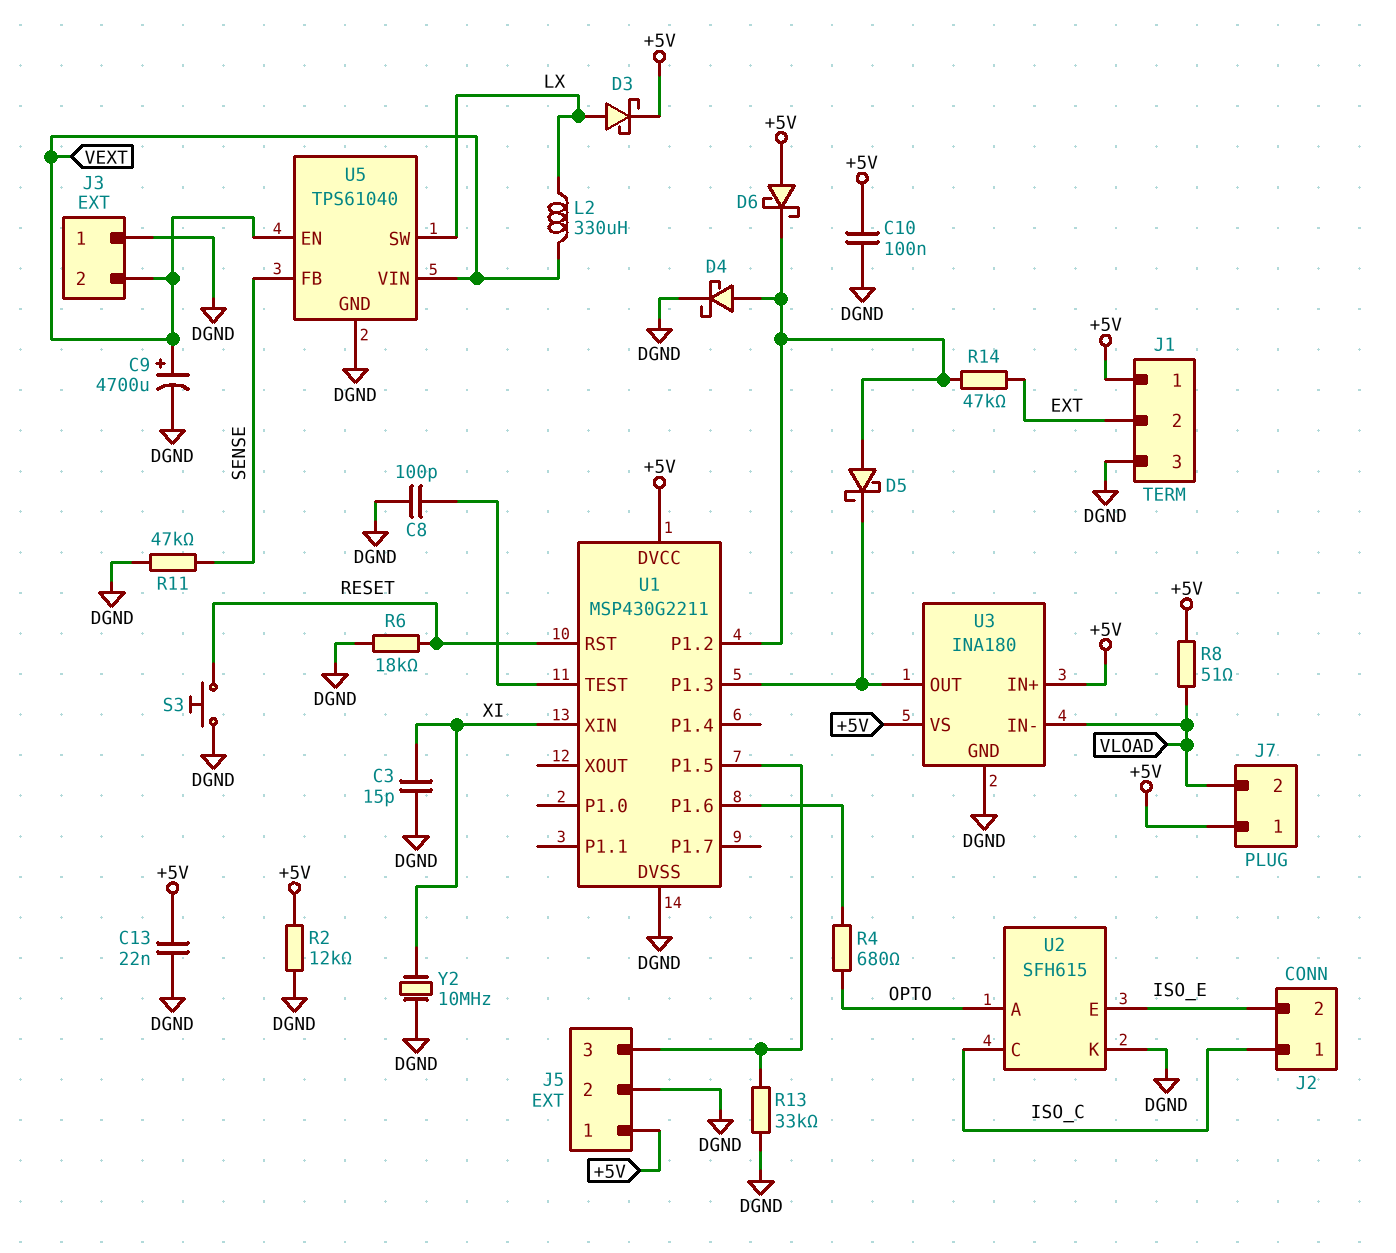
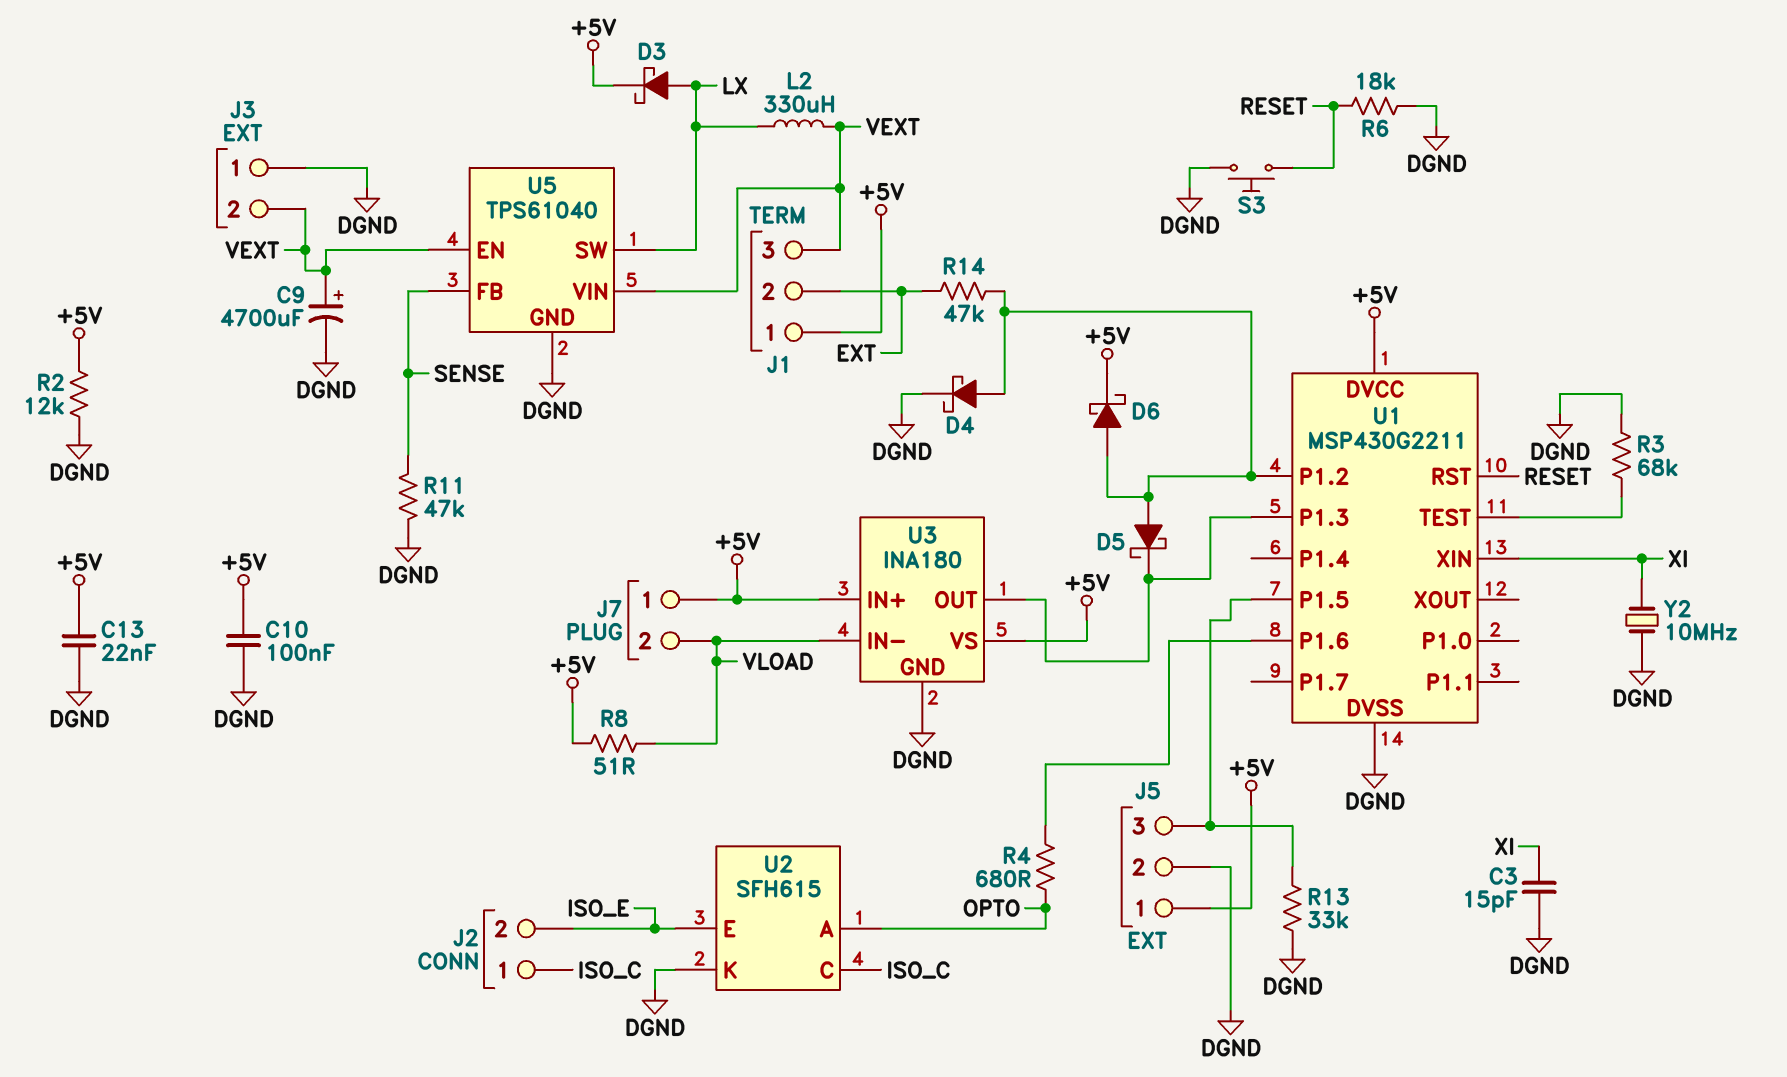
C8: 100pF (DGND, U1/TEST) -> none
D6: schottky (A +5V, K U1/P1.2) -> schottky (A U1/P1.2, K +5V)
J1 pin 3: DGND -> VEXT
R3: none -> 68k (DGND, U1/TEST)

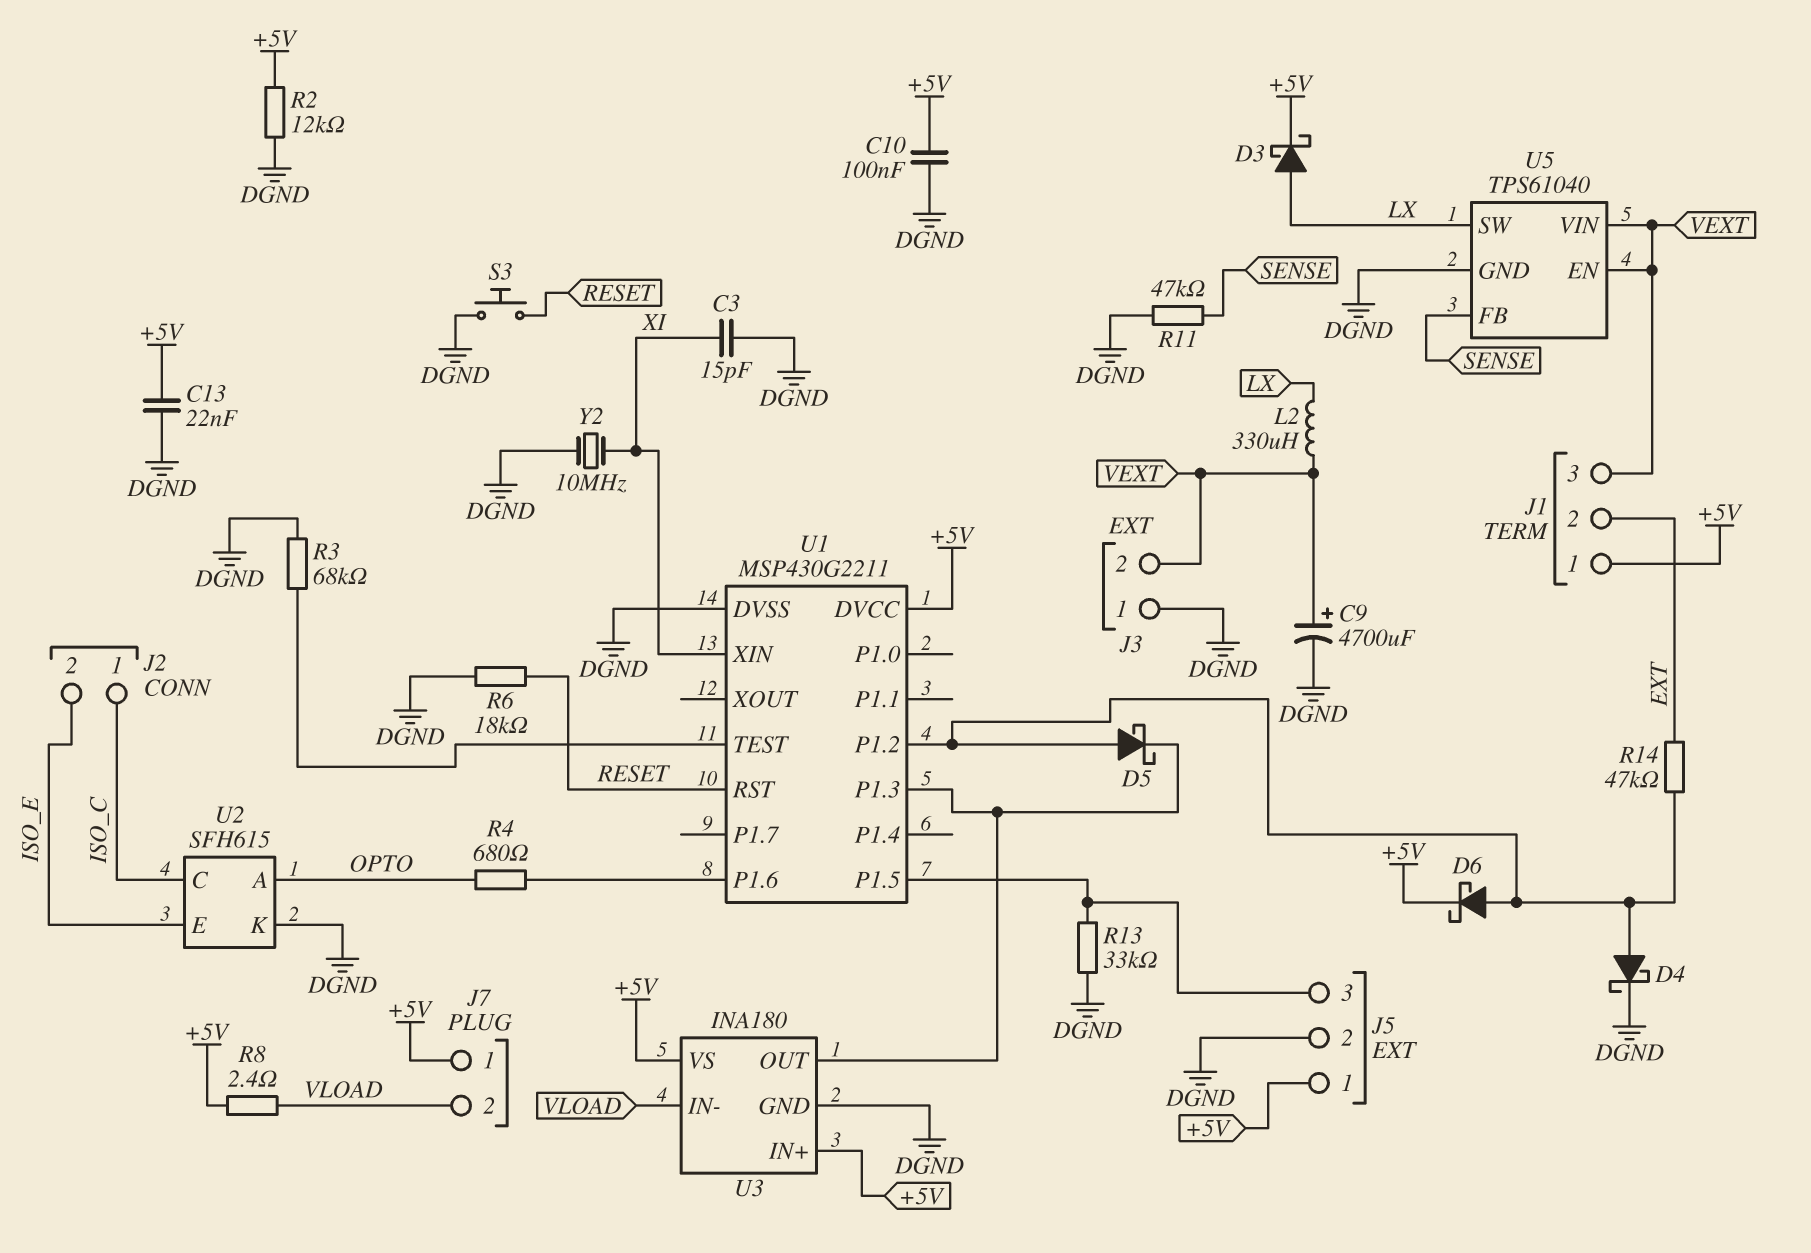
R8: 51 (+5V, VLOAD) -> 2.4 (+5V, VLOAD)

